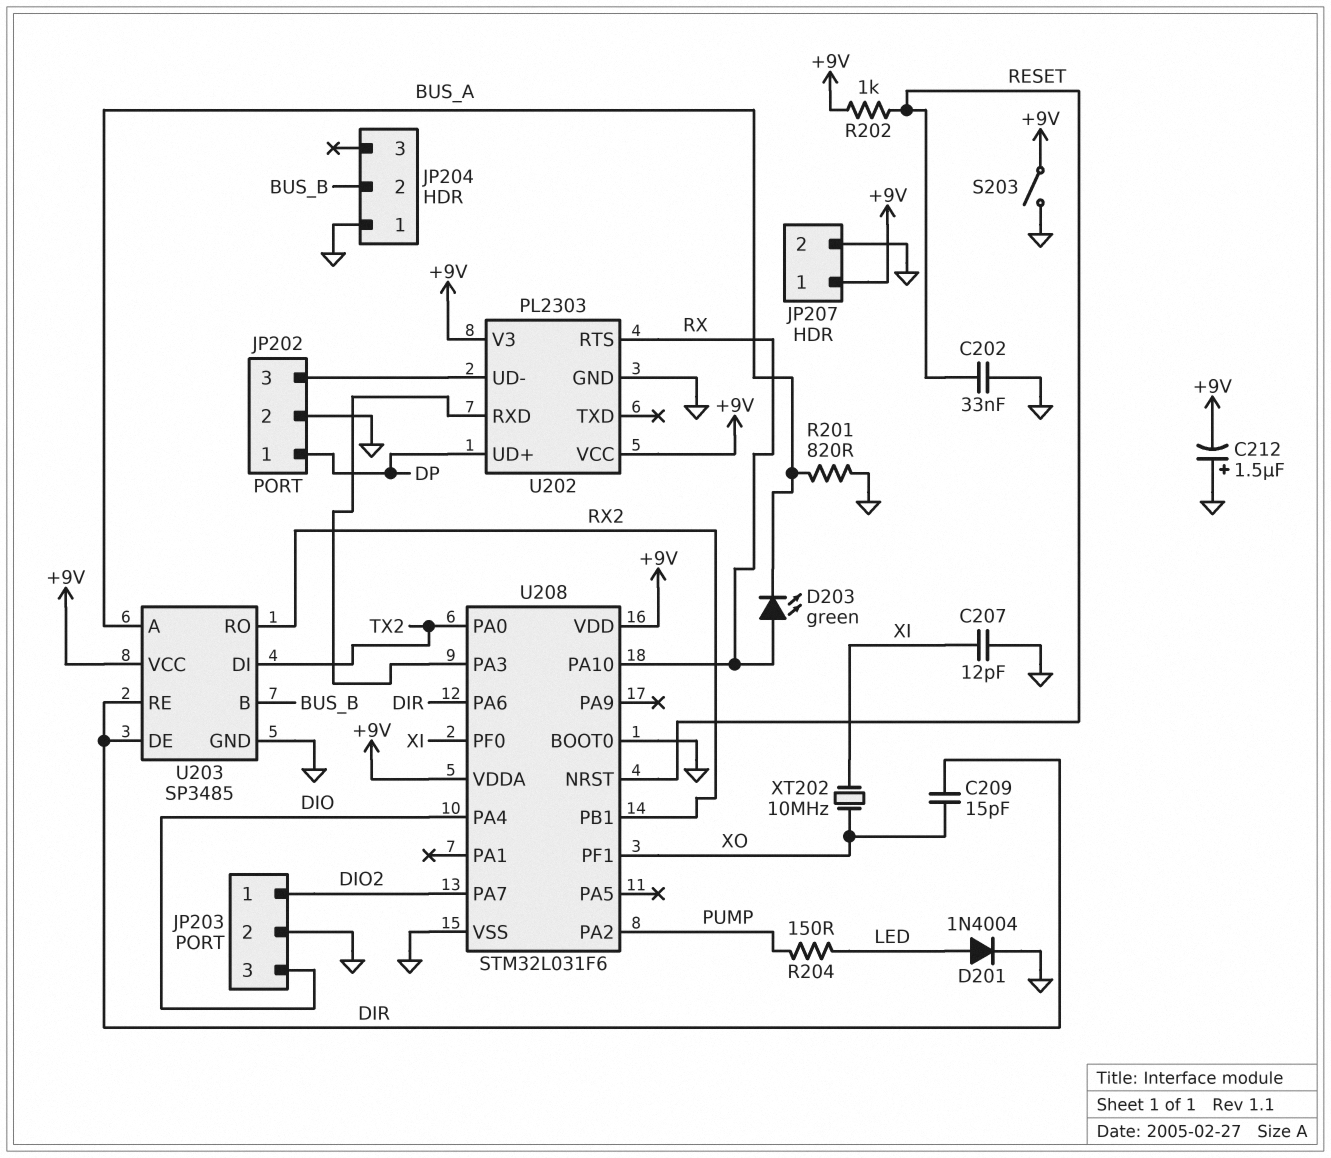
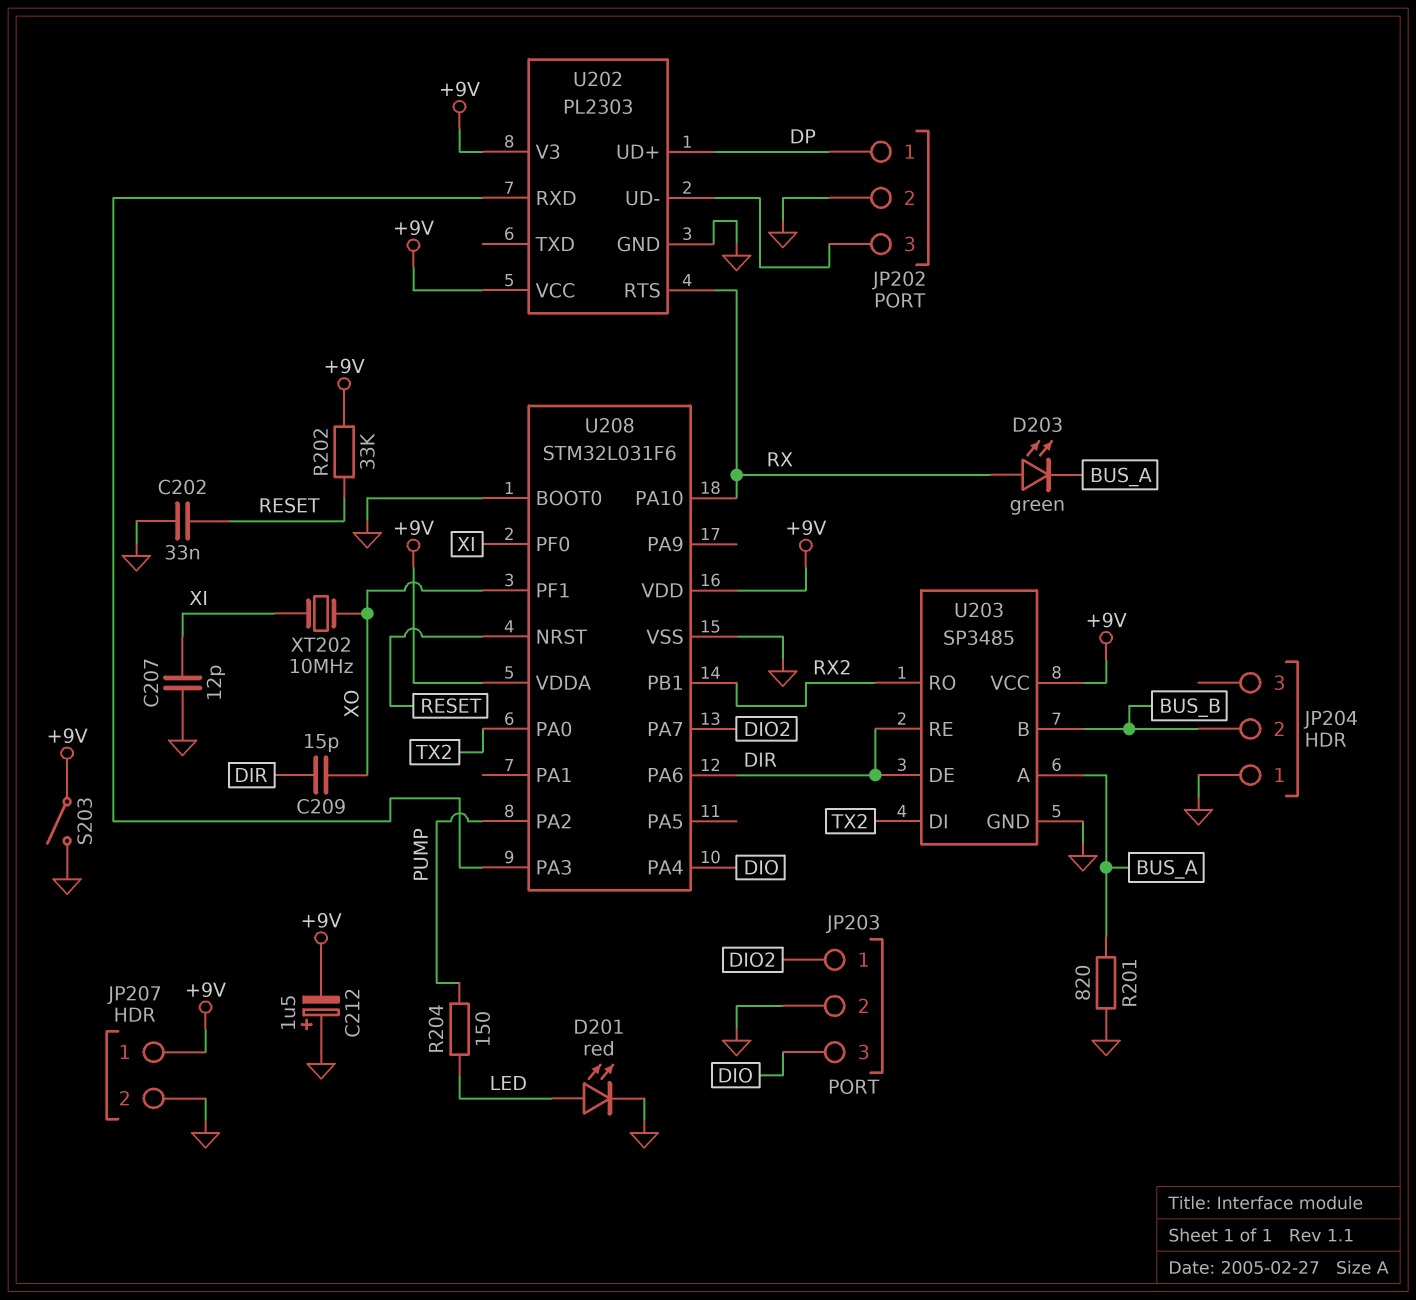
D201: diode 1N4004 (A LED, K GND) -> LED red (A LED, K GND)
R202: 1k (+9V, RESET) -> 33k (+9V, RESET)

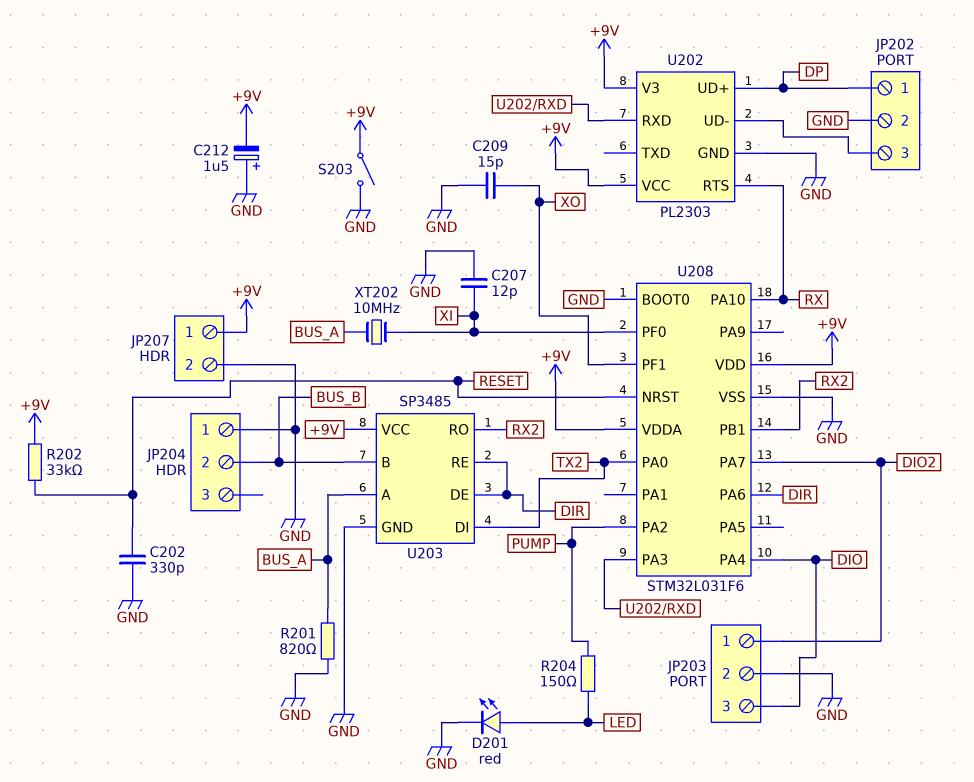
C202: 33nF (GND, RESET) -> 330pF (GND, RESET)
C209: 15pF (DIR, XO) -> 15pF (GND, XO)
D203: LED green (A RX, K BUS_A) -> none
XT202: 10MHz (XI, XO) -> 10MHz (BUS_A, XI)

